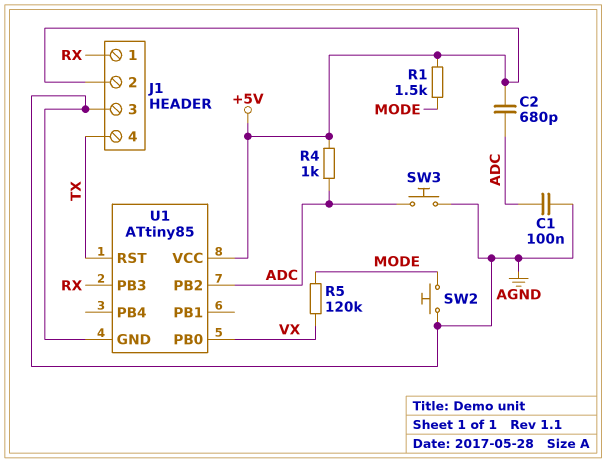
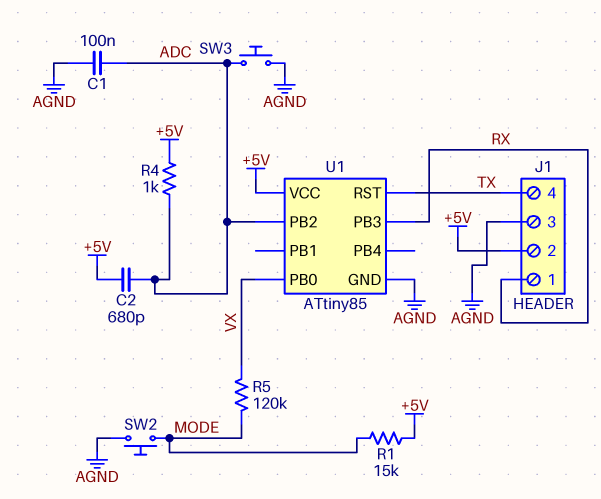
R1: 1.5k (+5V, MODE) -> 15k (+5V, MODE)

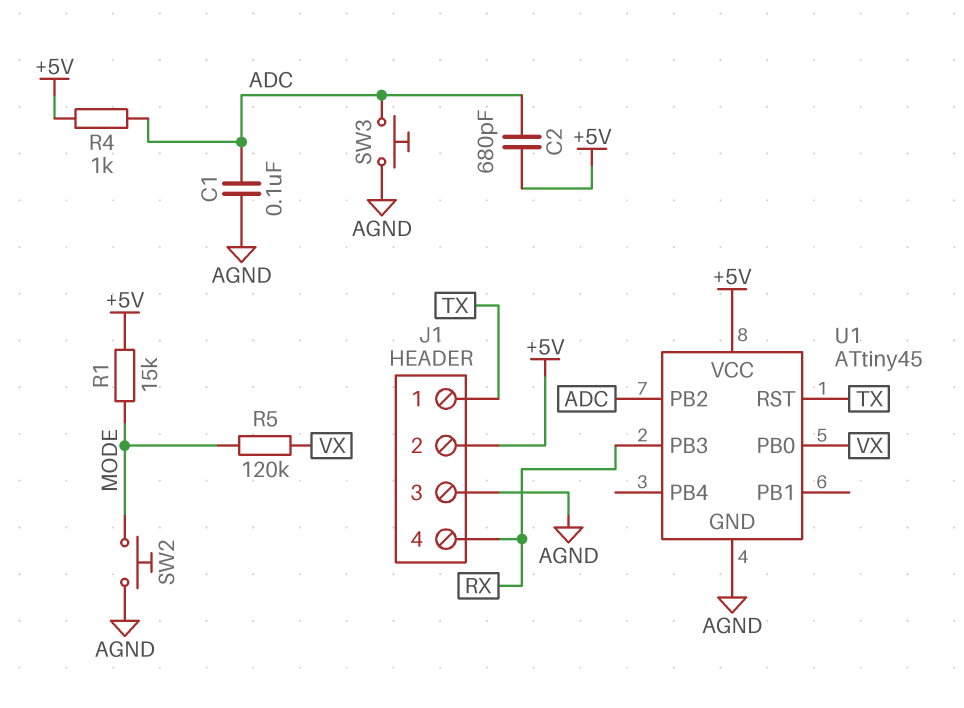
J1 pin 1: RX -> TX
J1 pin 4: TX -> RX
U1: ATtiny85 -> ATtiny45

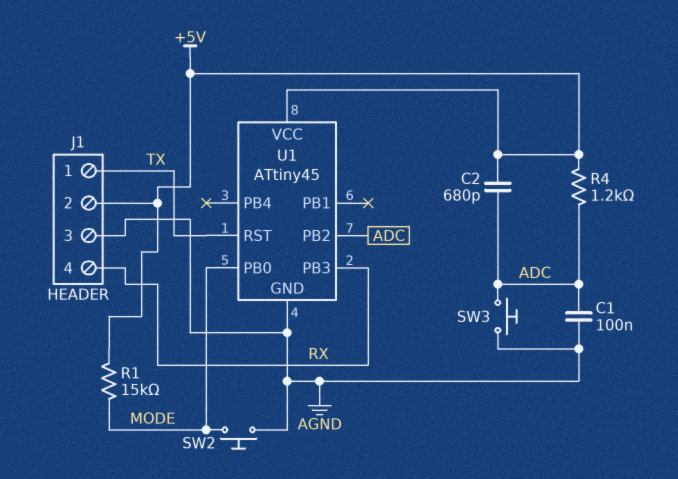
R4: 1k (+5V, ADC) -> 1.2k (+5V, ADC)
R5: 120k (MODE, VX) -> none
U1 pin PB0: VX -> MODE

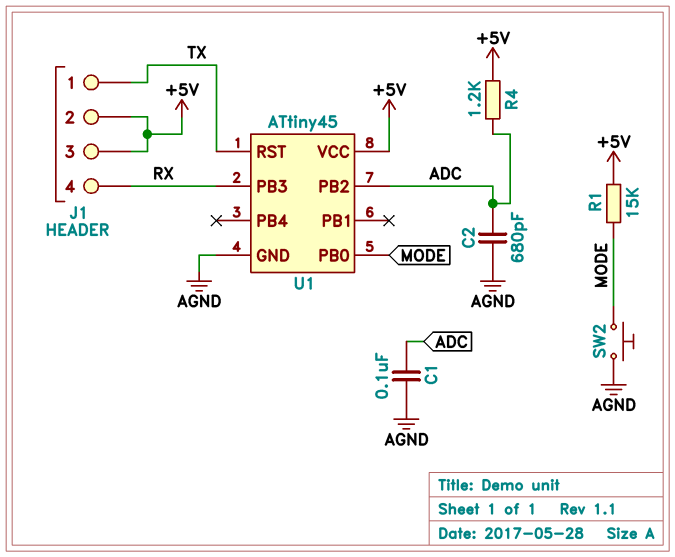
C2: 680pF (+5V, ADC) -> 680pF (ADC, AGND)
J1 pin 3: AGND -> +5V
SW3: button (ADC, AGND) -> none

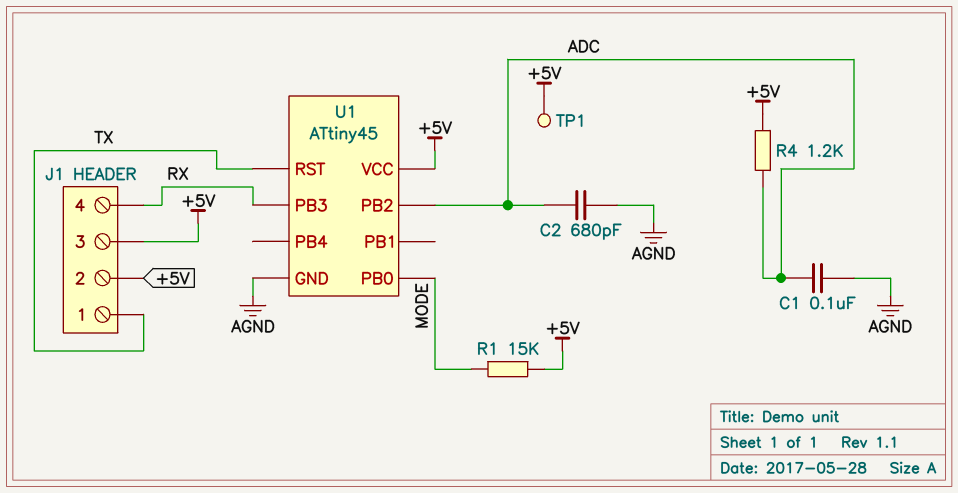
SW2: button (AGND, MODE) -> none
TP1: none -> test point (+5V)

